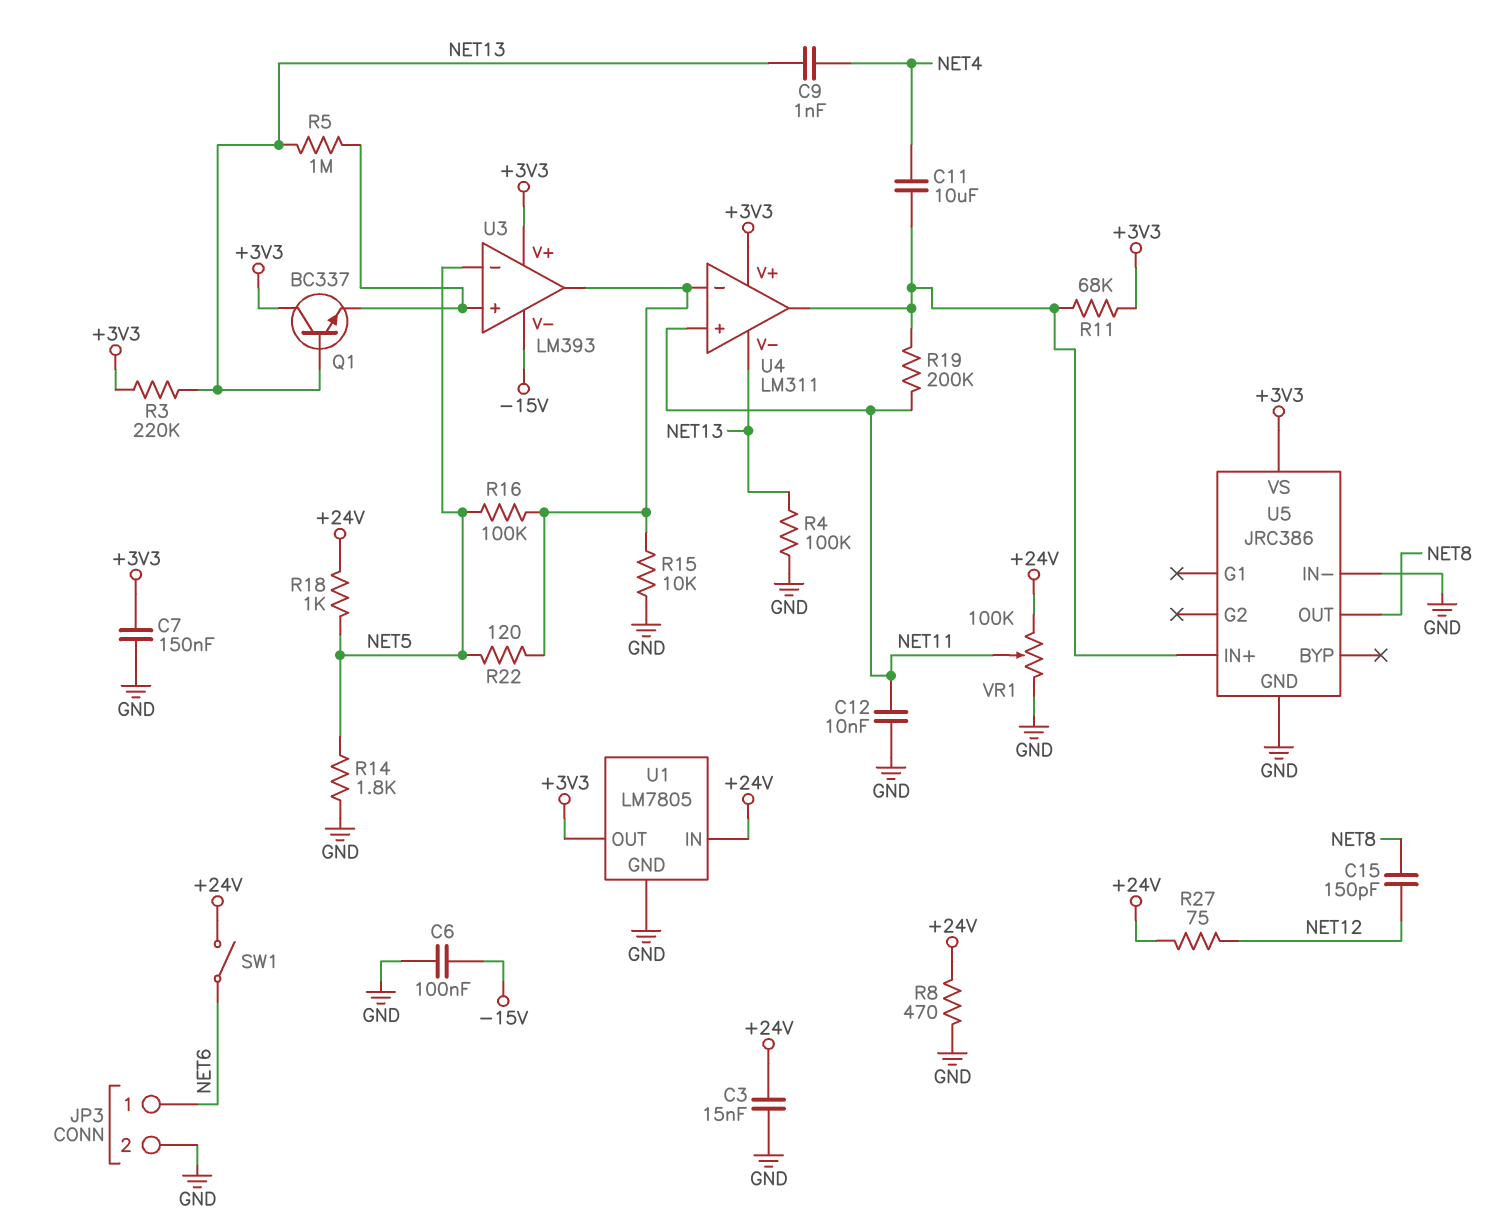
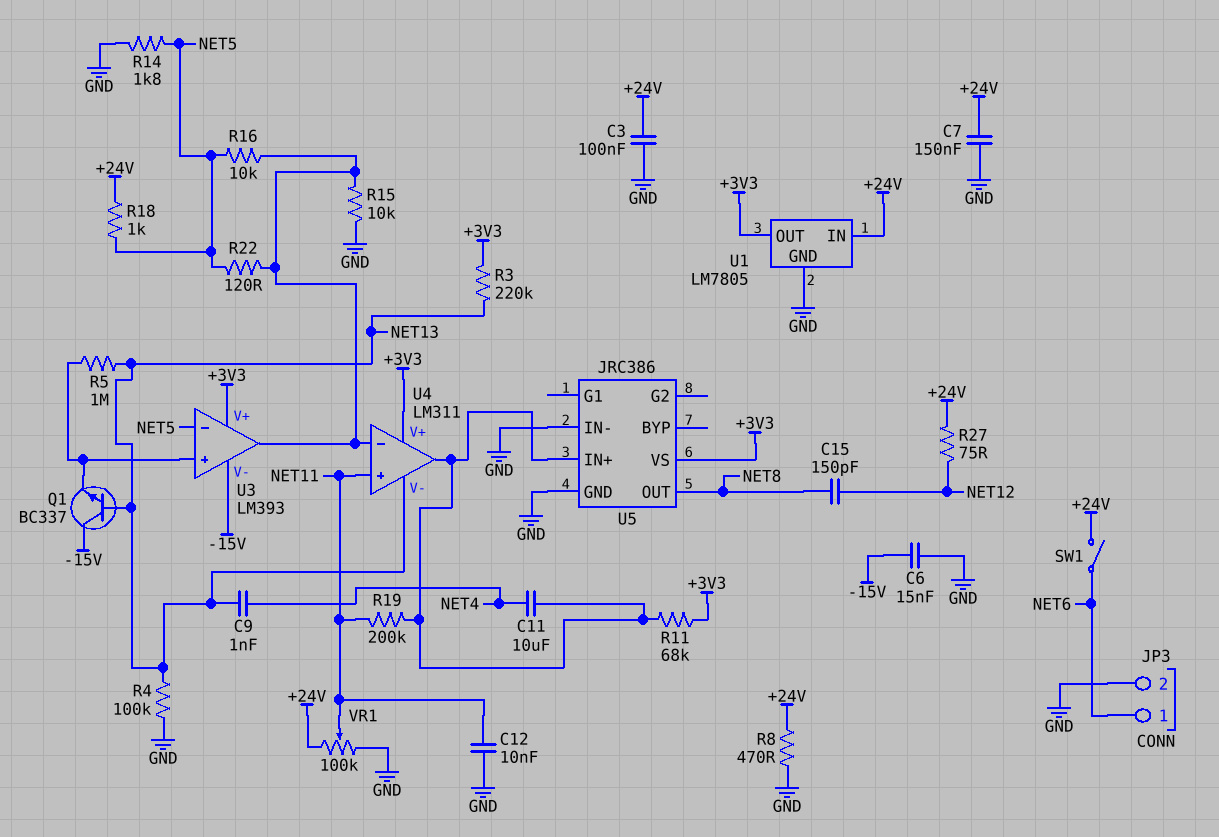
C3: 15nF (+24V, GND) -> 100nF (+24V, GND)
C6: 100nF (-15V, GND) -> 15nF (-15V, GND)
C7: 150nF (+3V3, GND) -> 150nF (+24V, GND)
Q1: NPN BC337 (B NET13, C +3V3, E U3/in+) -> NPN BC337 (B NET13, C -15V, E U3/in+)
R16: 100k (NET5, U3/out) -> 10k (NET5, U3/out)

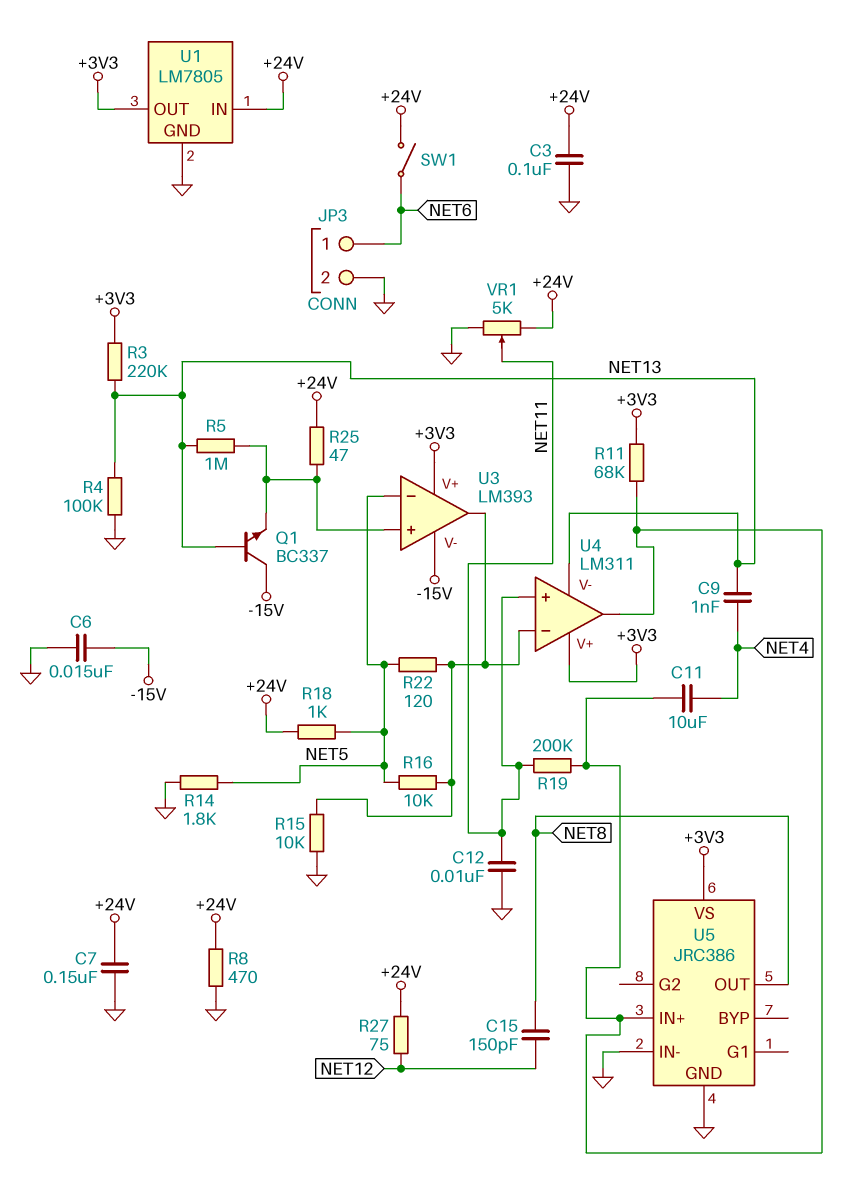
R25: none -> 47 (+24V, U3/in+)
VR1: 100k (+24V, GND, wiper NET11) -> 5k (+24V, GND, wiper NET11)

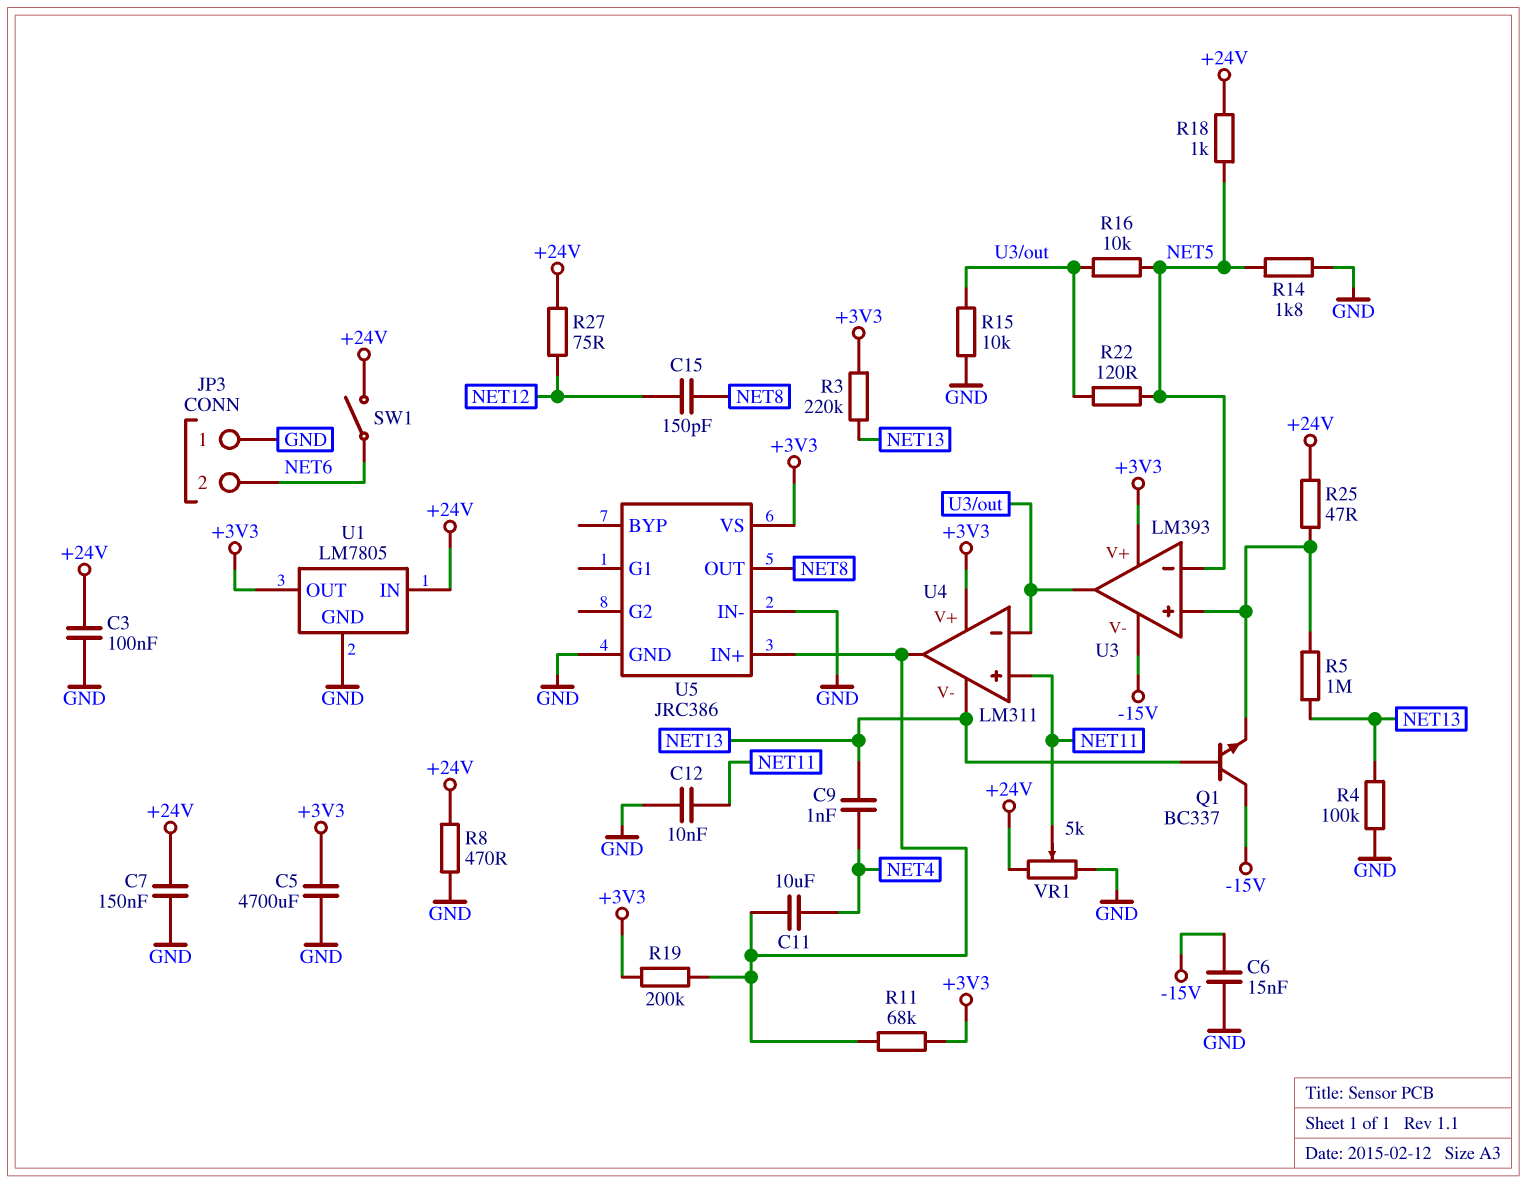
C5: none -> 4700uF (+3V3, GND)
JP3 pin 1: NET6 -> GND
JP3 pin 2: GND -> NET6
R19: 200k (NET11, U4/out) -> 200k (+3V3, U4/out)

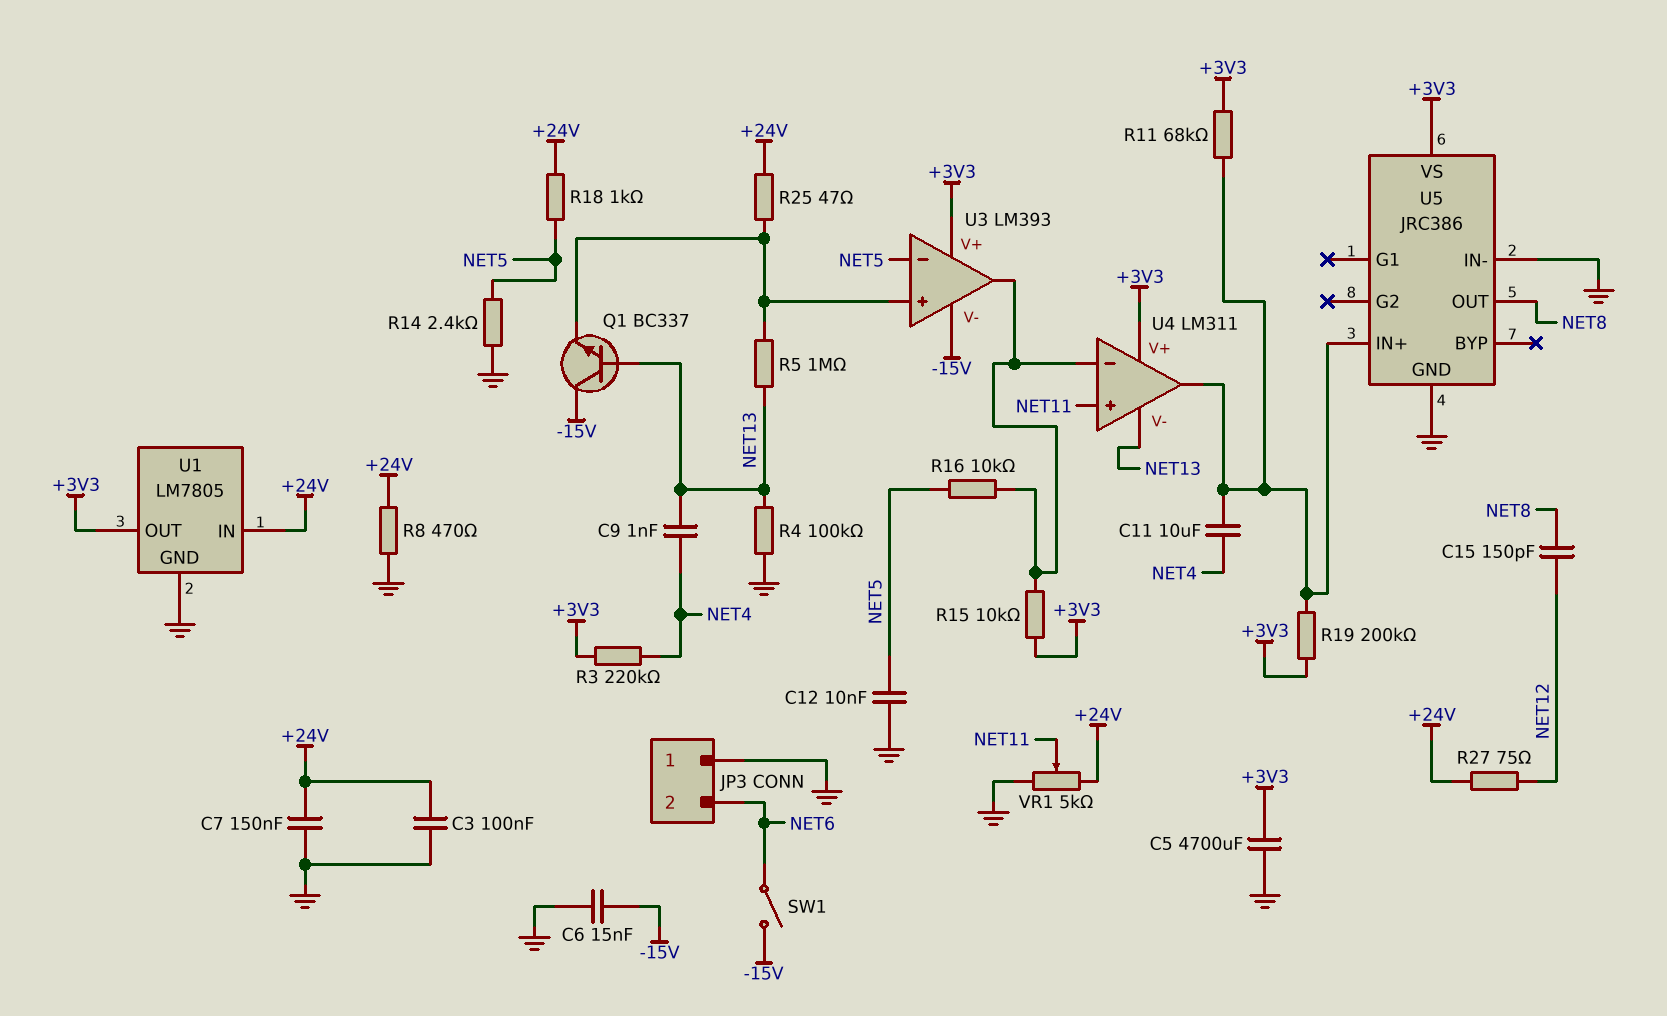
C12: 10nF (GND, NET11) -> 10nF (GND, NET5)
R3: 220k (+3V3, NET13) -> 220k (+3V3, NET4)
R14: 1.8k (GND, NET5) -> 2.4k (GND, NET5)
R15: 10k (GND, U3/out) -> 10k (+3V3, U3/out)
R22: 120 (NET5, U3/out) -> none
SW1: switch (+24V, NET6) -> switch (-15V, NET6)

